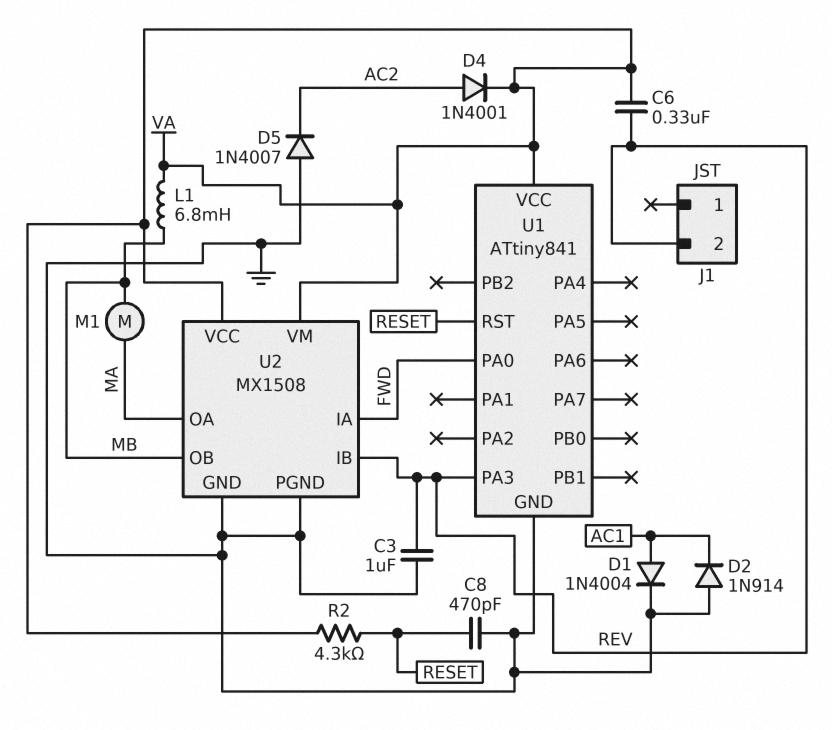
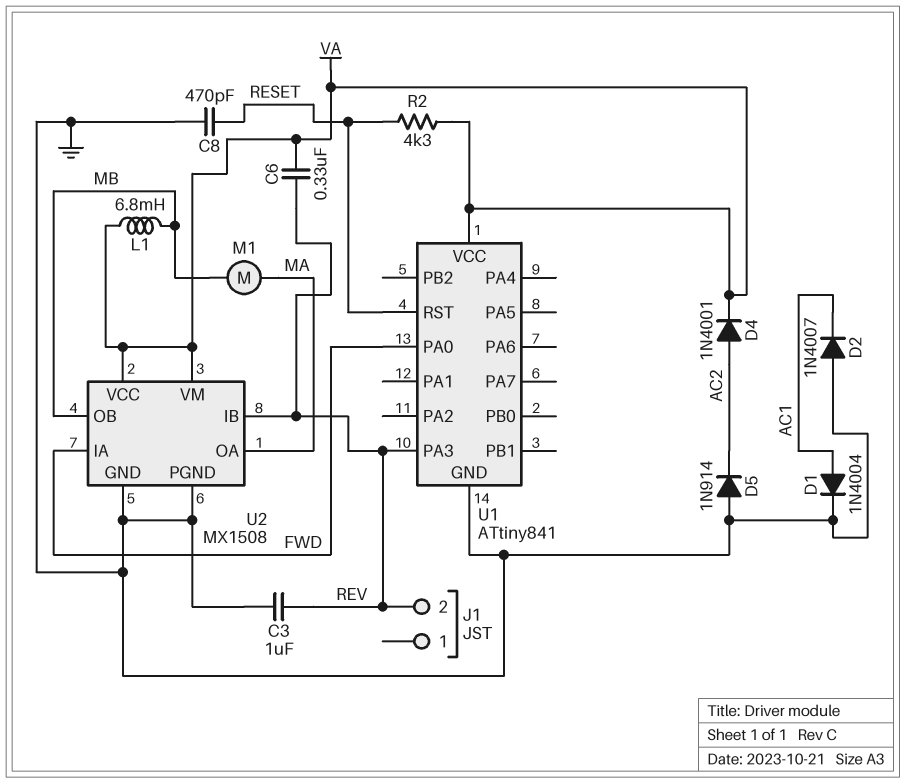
D2: diode 1N914 (A GND, K AC1) -> diode 1N4007 (A GND, K AC1)
D5: diode 1N4007 (A GND, K AC2) -> diode 1N914 (A GND, K AC2)

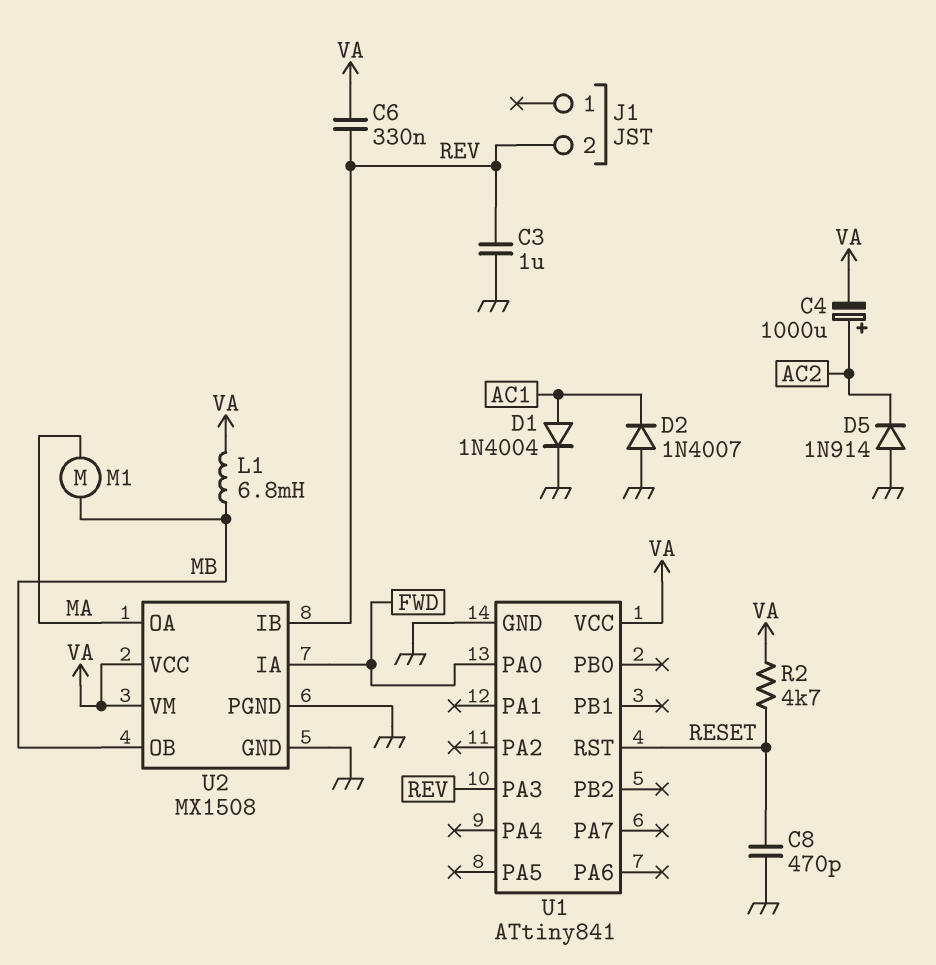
C4: none -> 1000uF (plus AC2, minus VA)
D4: diode 1N4001 (A AC2, K VA) -> none
R2: 4.3k (RESET, VA) -> 4.7k (RESET, VA)

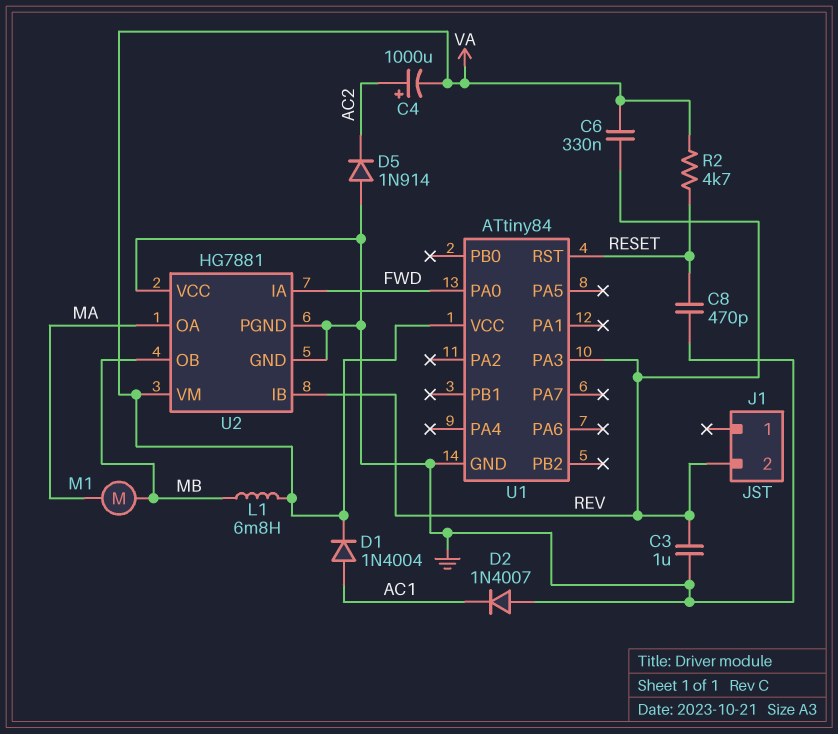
D1: diode 1N4004 (A AC1, K GND) -> diode 1N4004 (A AC1, K VA)
U1: ATtiny841 -> ATtiny84
U2: MX1508 -> HG7881
U2 pin VCC: VA -> GND

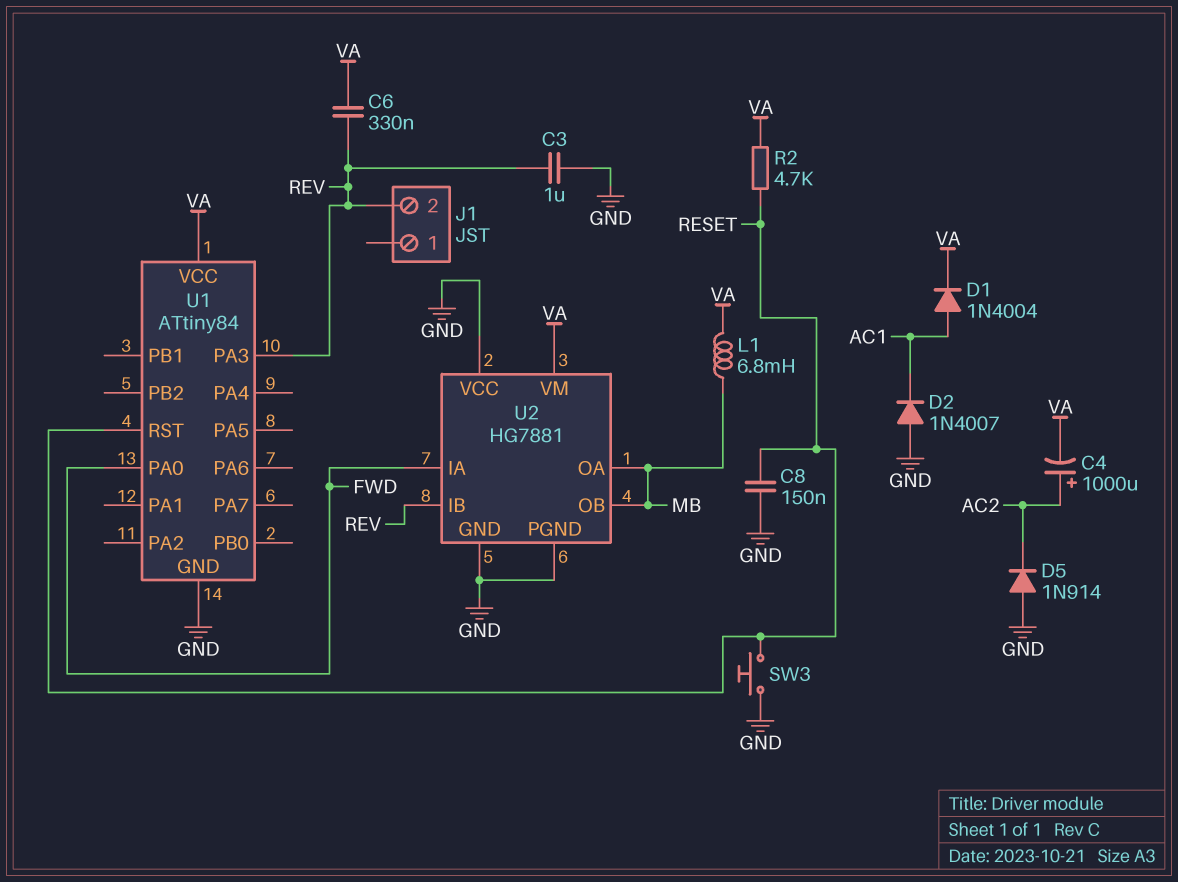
C8: 470pF (GND, RESET) -> 150nF (GND, RESET)
M1: motor (MA, MB) -> none
SW3: none -> button (GND, RESET)
U2 pin OA: MA -> MB

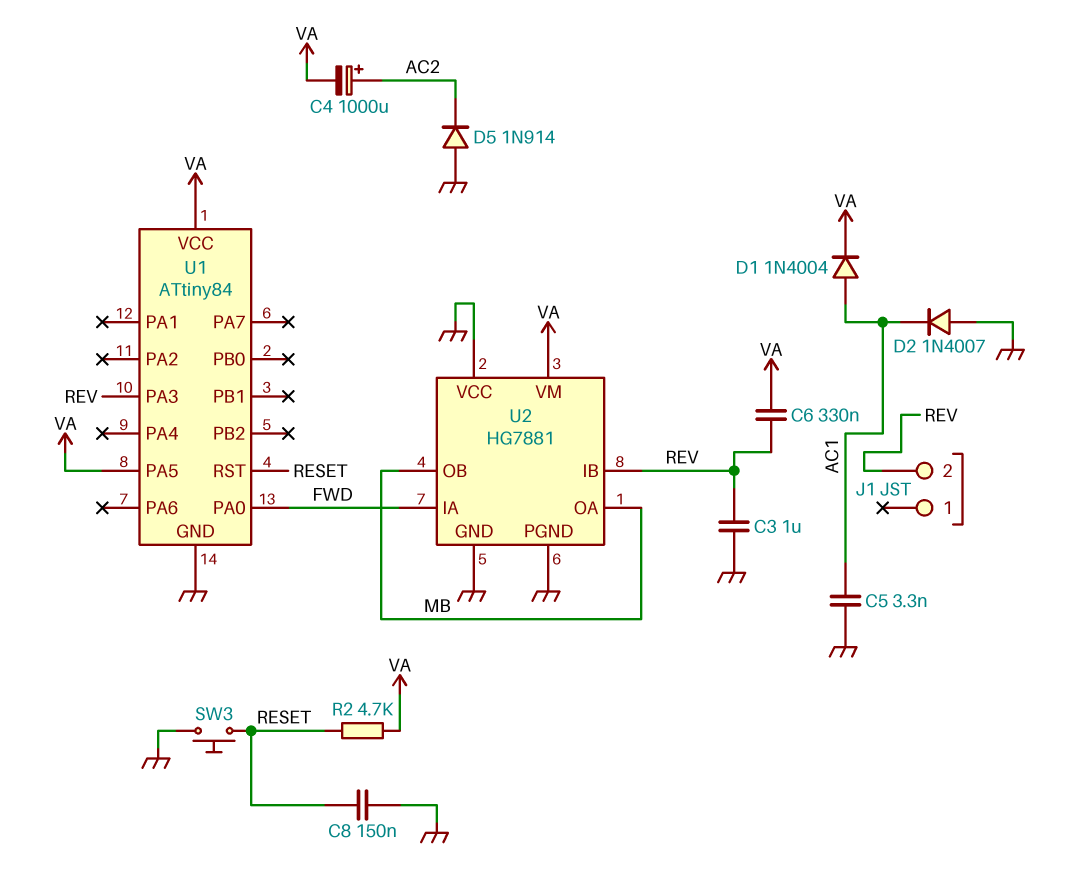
C5: none -> 3.3nF (AC1, GND)
L1: 6.8mH (MB, VA) -> none
U1 pin PA5: none -> VA

